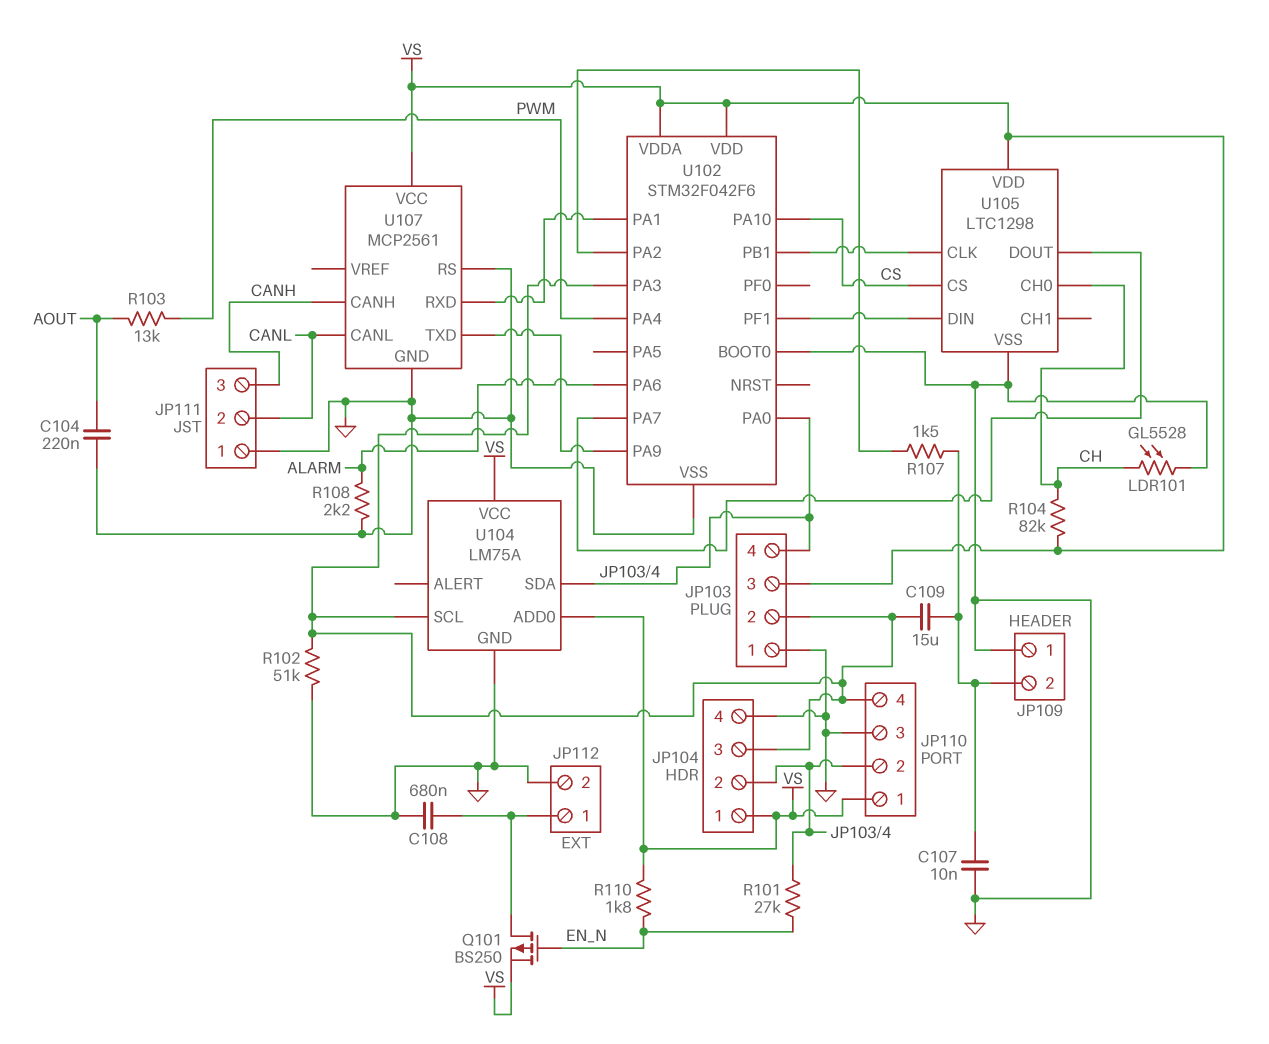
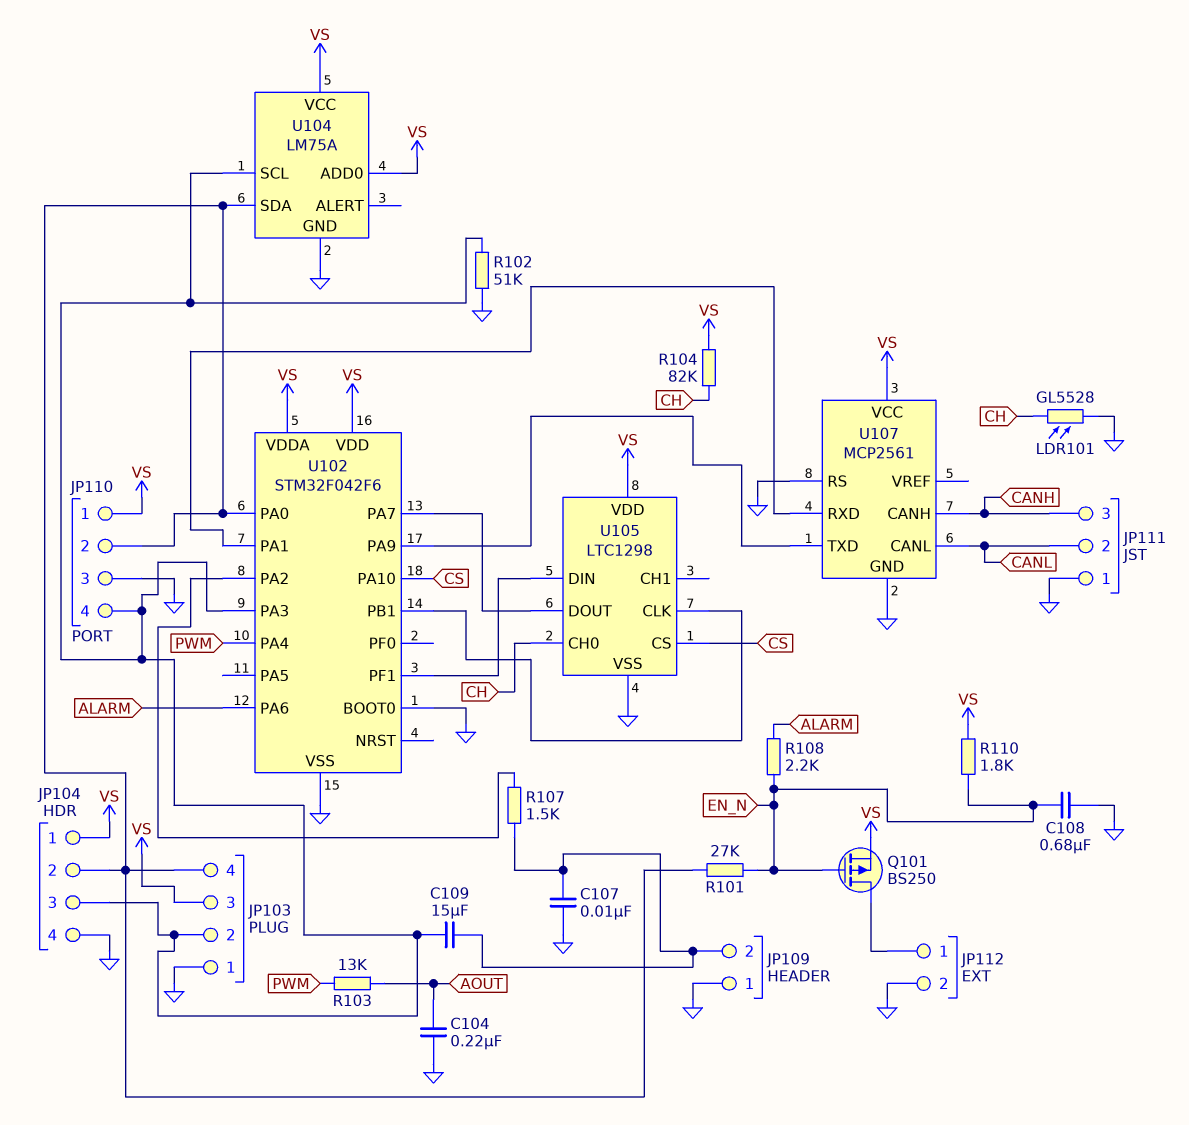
C108: 680nF (GND, JP112/1) -> 680nF (EN_N, GND)
R108: 2.2k (ALARM, GND) -> 2.2k (ALARM, EN_N)

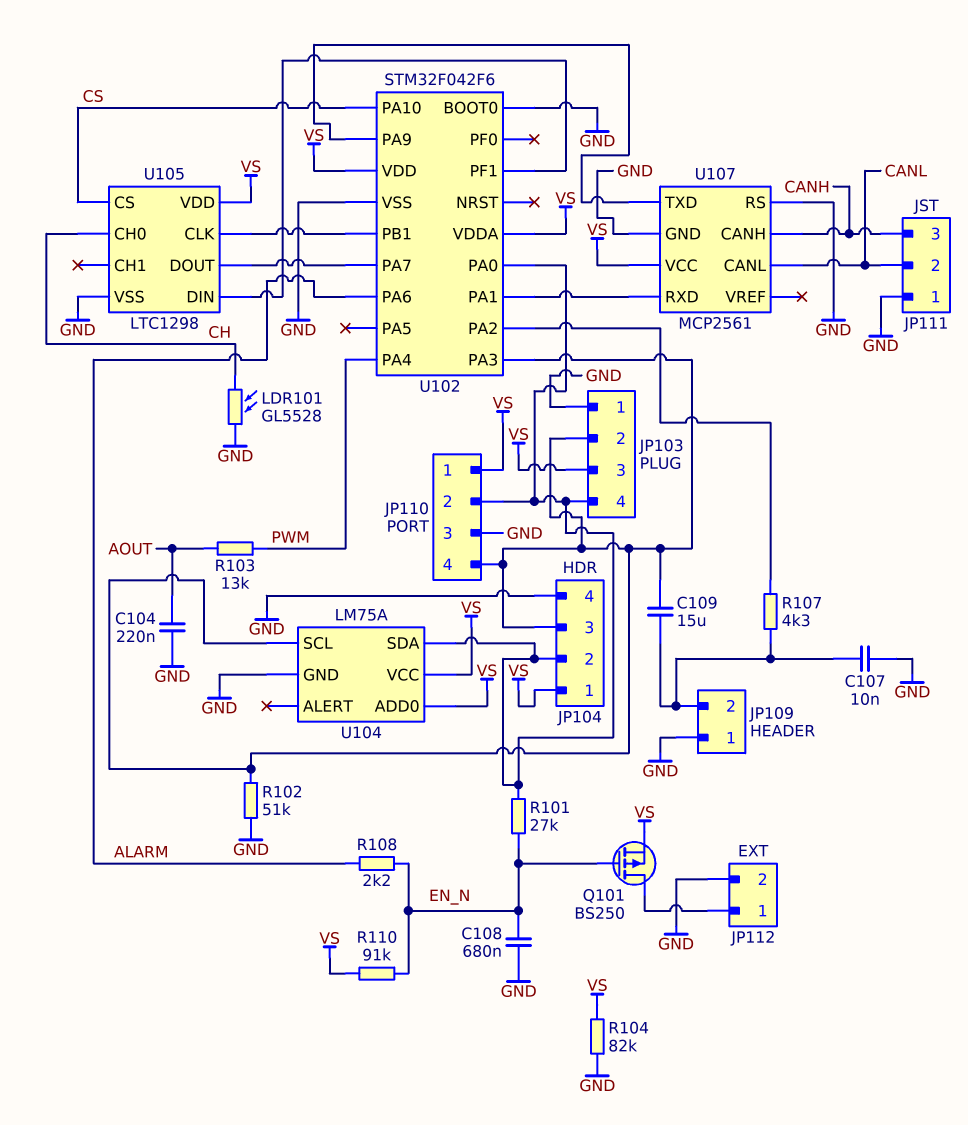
R104: 82k (CH, VS) -> 82k (GND, VS)
R107: 1.5k (JP109/2, U102/PA2) -> 4.3k (JP109/2, U102/PA2)
R110: 1.8k (EN_N, VS) -> 91k (EN_N, VS)

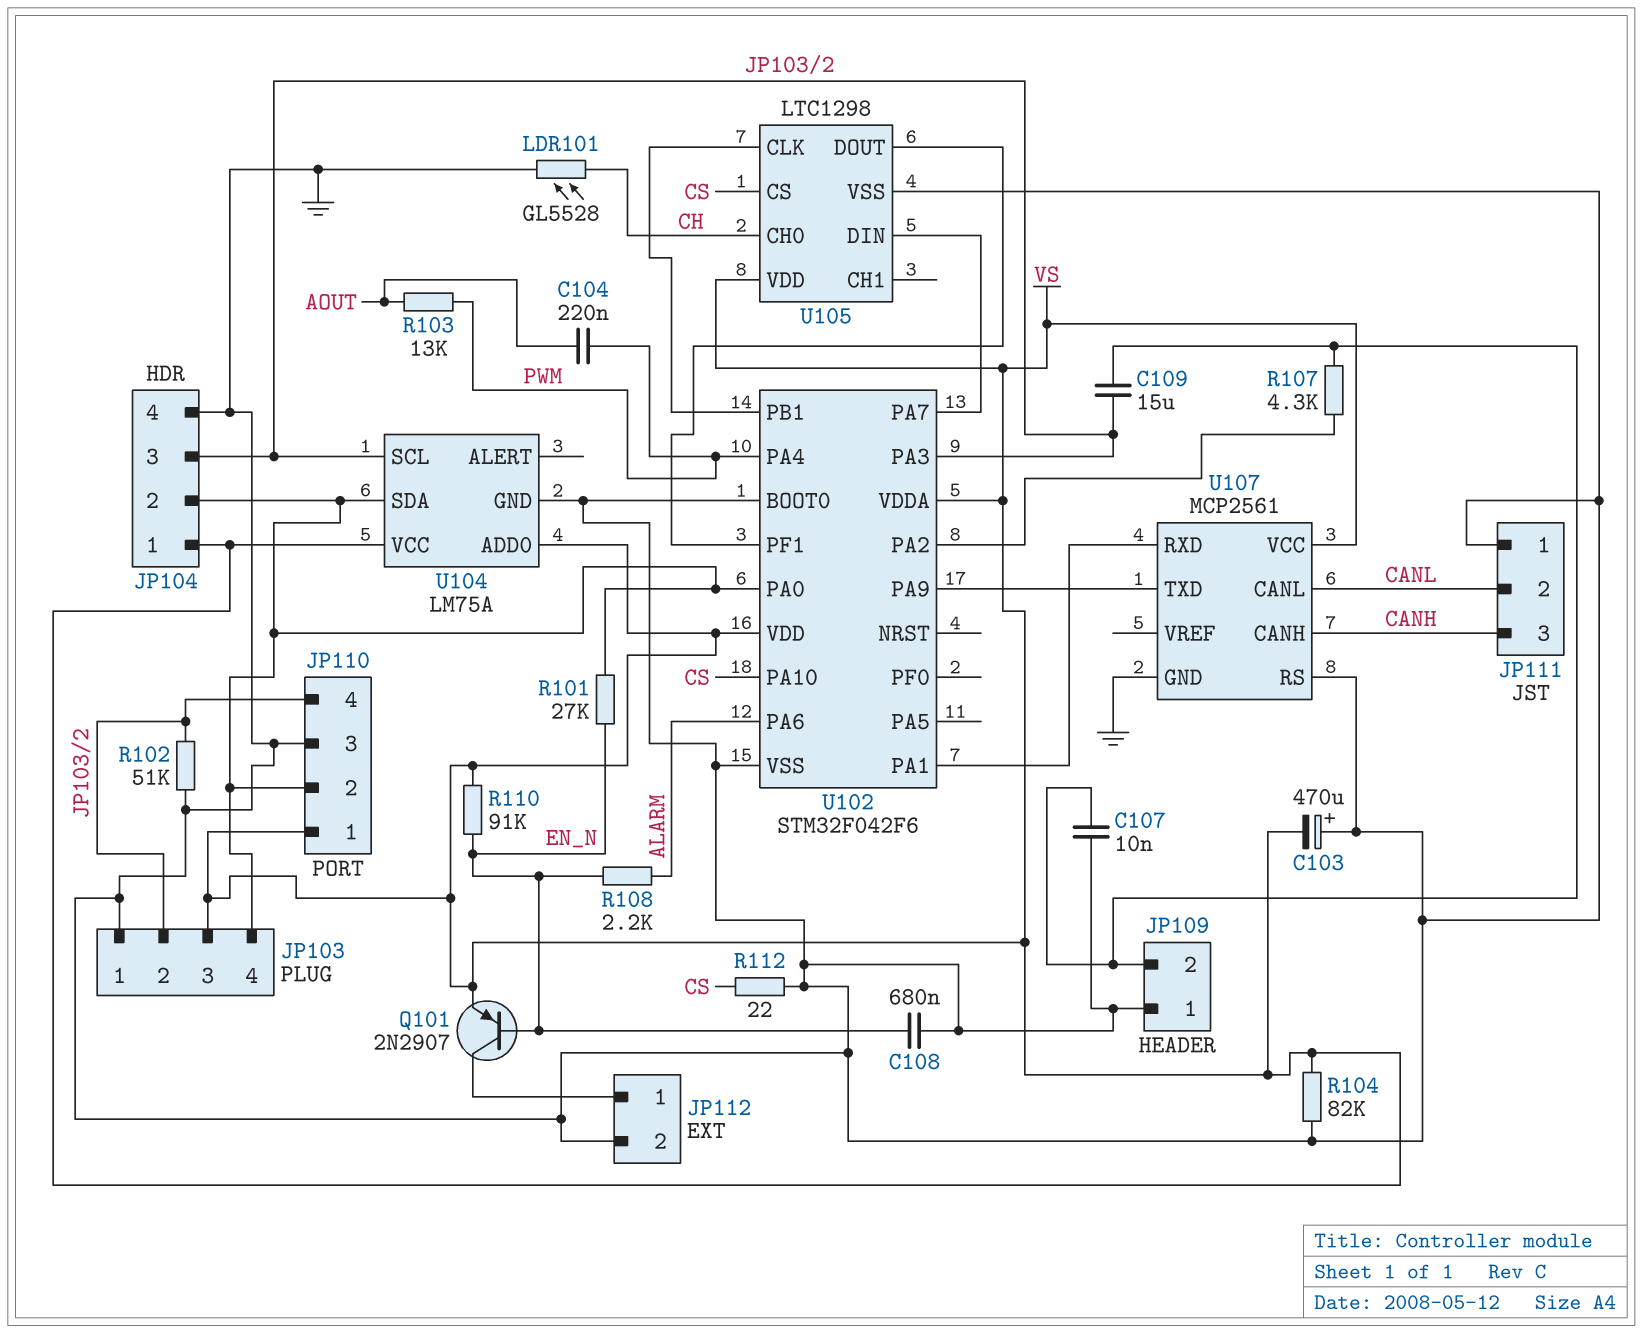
C103: none -> 470uF (plus GND, minus VS)
C104: 220nF (AOUT, GND) -> 220nF (AOUT, PWM)
Q101: PMOS BS250 (G EN_N, D JP112/1, S VS) -> PNP 2N2907 (B EN_N, C JP112/1, E VS)
R112: none -> 22 (CS, GND)
U105 pin DIN: U102/PF1 -> U102/PA7
U105 pin DOUT: U102/PA7 -> U102/PF1

